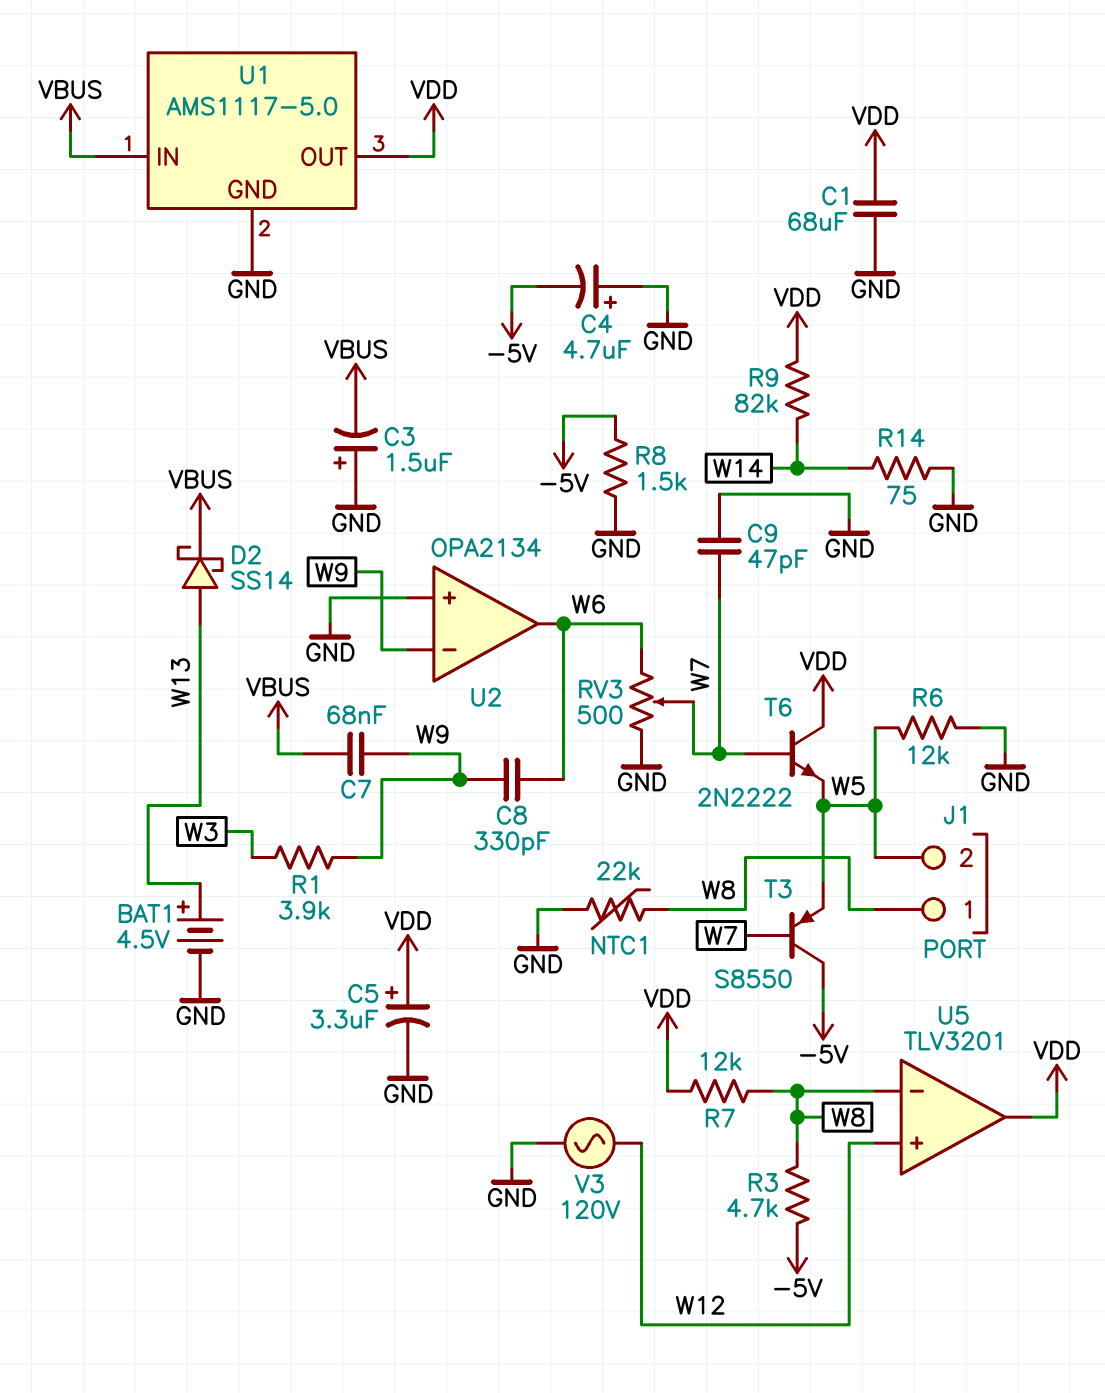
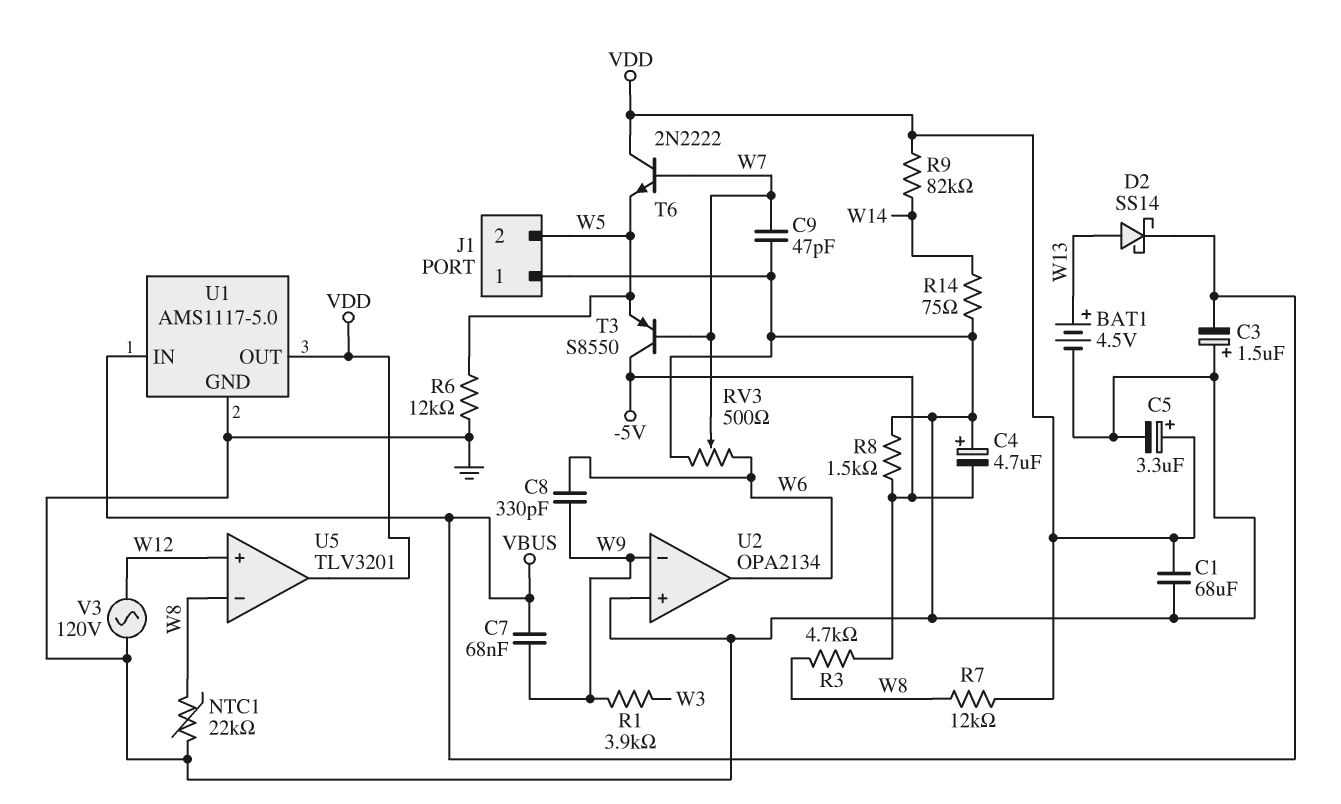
J1 pin 1: W8 -> GND

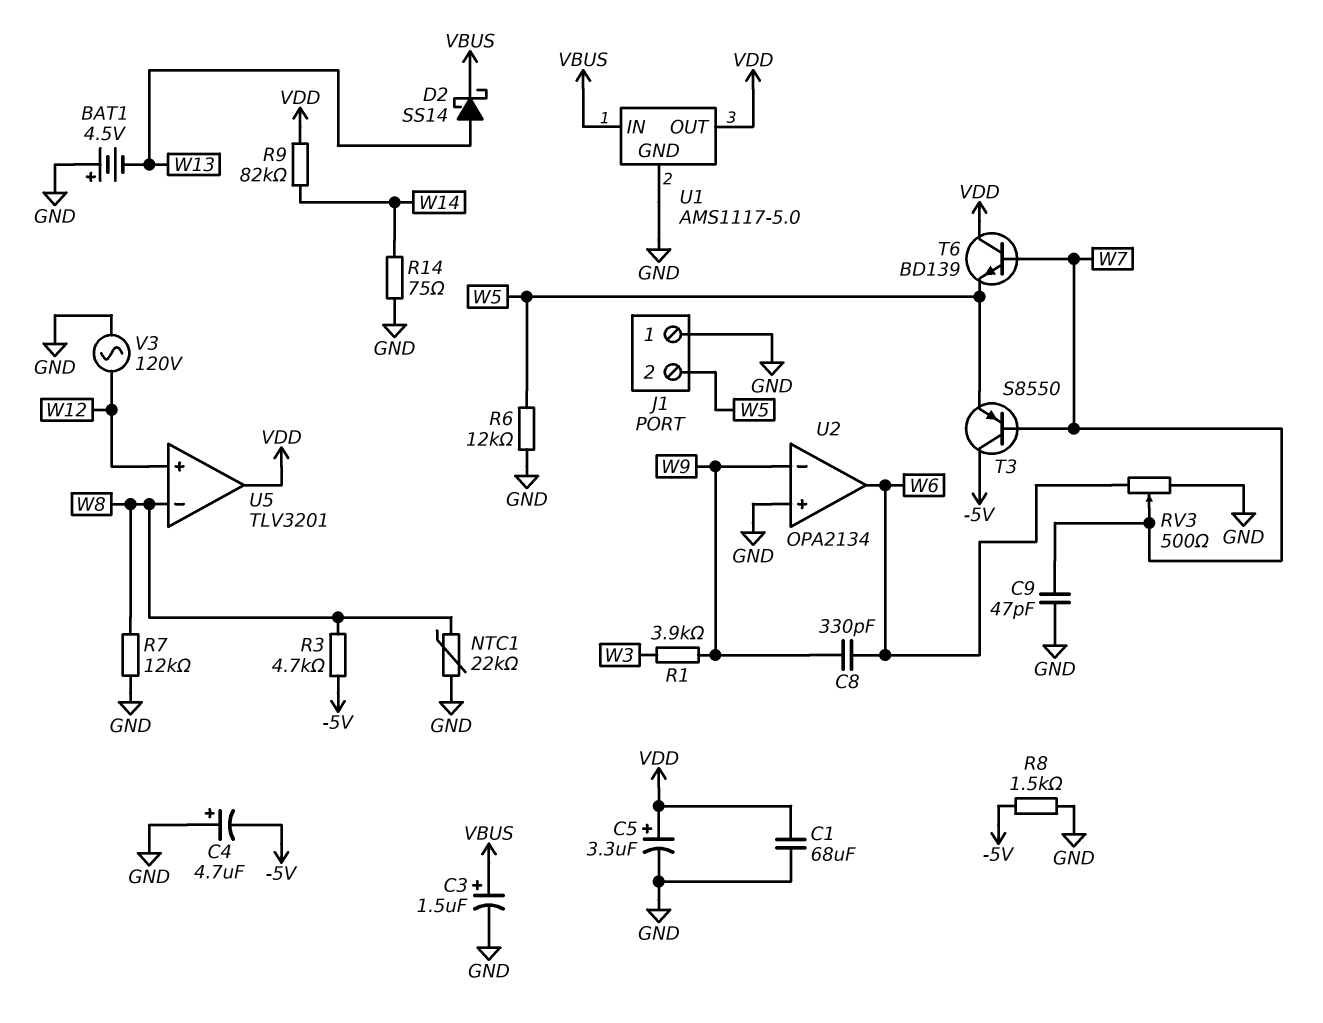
BAT1: 4.5V (plus W13, minus GND) -> 4.5V (plus GND, minus W13)
C3: 1.5uF (plus GND, minus VBUS) -> 1.5uF (plus VBUS, minus GND)
C7: 68nF (VBUS, W9) -> none
R7: 12k (VDD, W8) -> 12k (GND, W8)
T6: NPN 2N2222 (B W7, C VDD, E W5) -> NPN BD139 (B W7, C VDD, E W5)

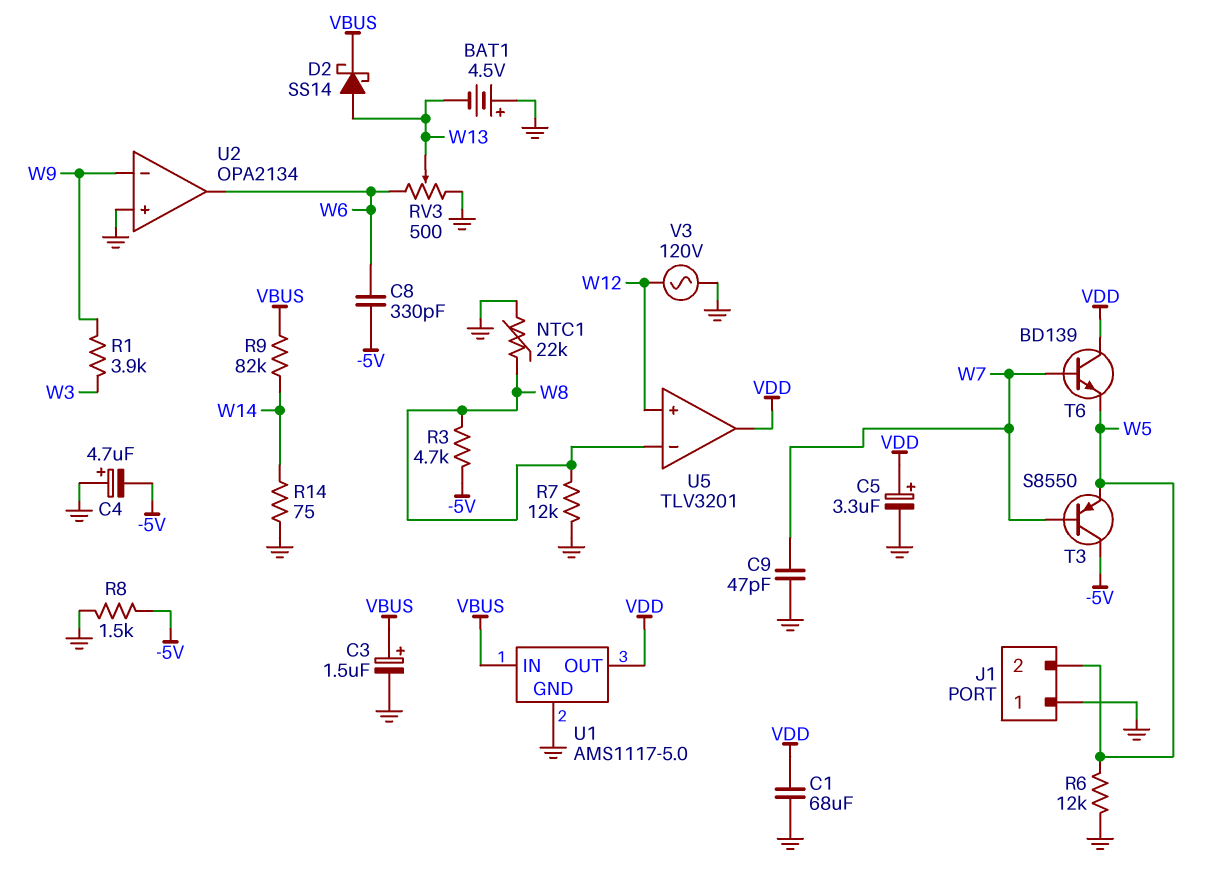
C8: 330pF (W6, W9) -> 330pF (-5V, W6)
R9: 82k (VDD, W14) -> 82k (VBUS, W14)
RV3: 500 (GND, W6, wiper W7) -> 500 (GND, W6, wiper W13)

